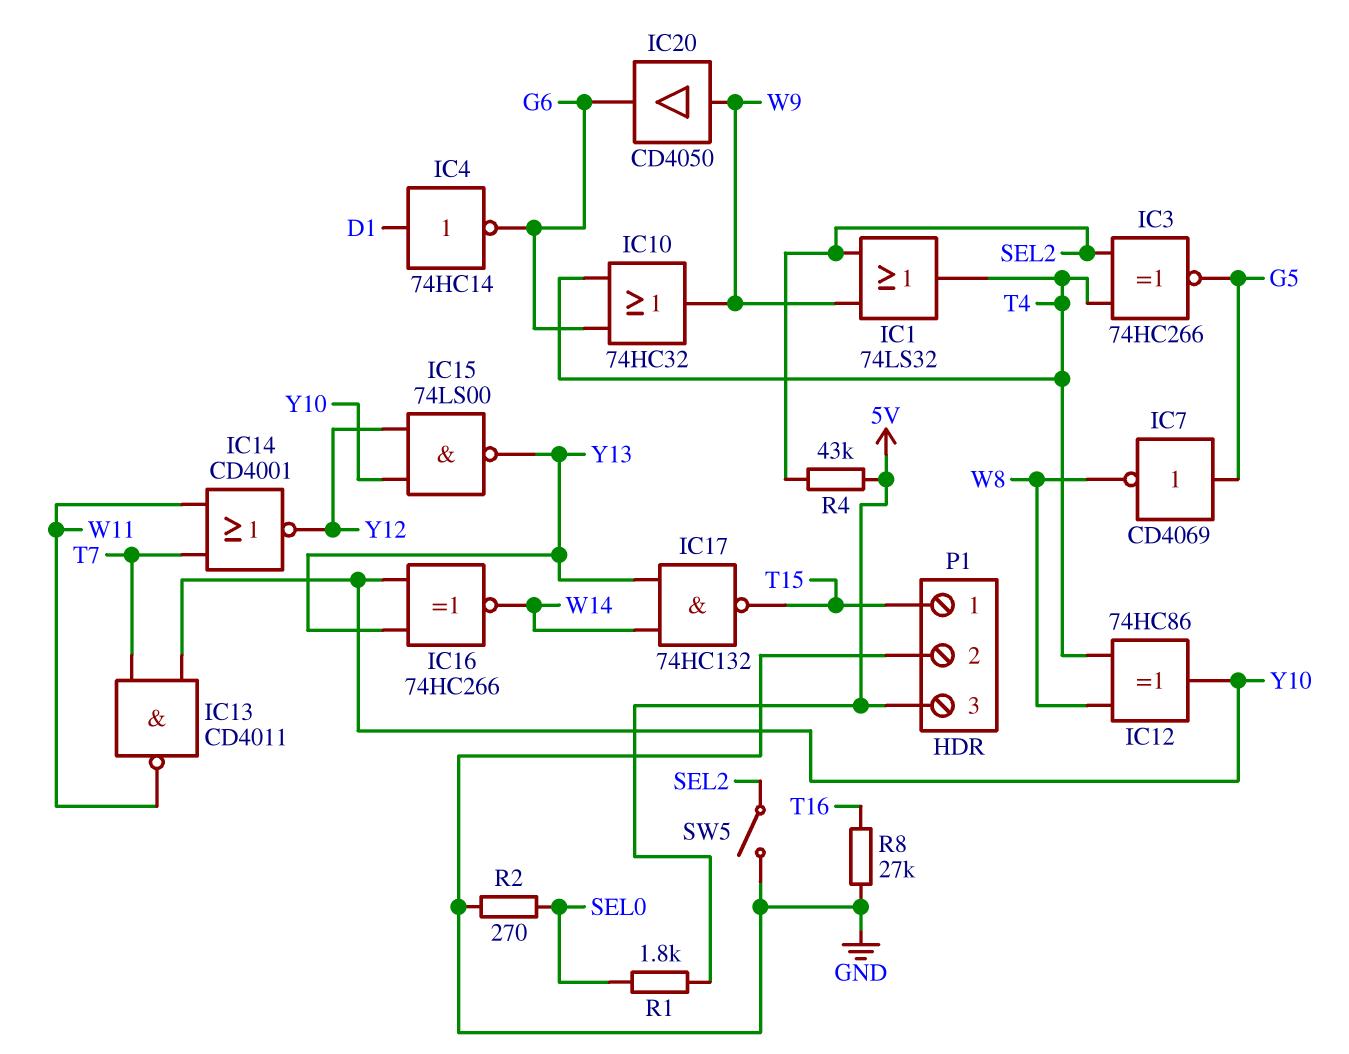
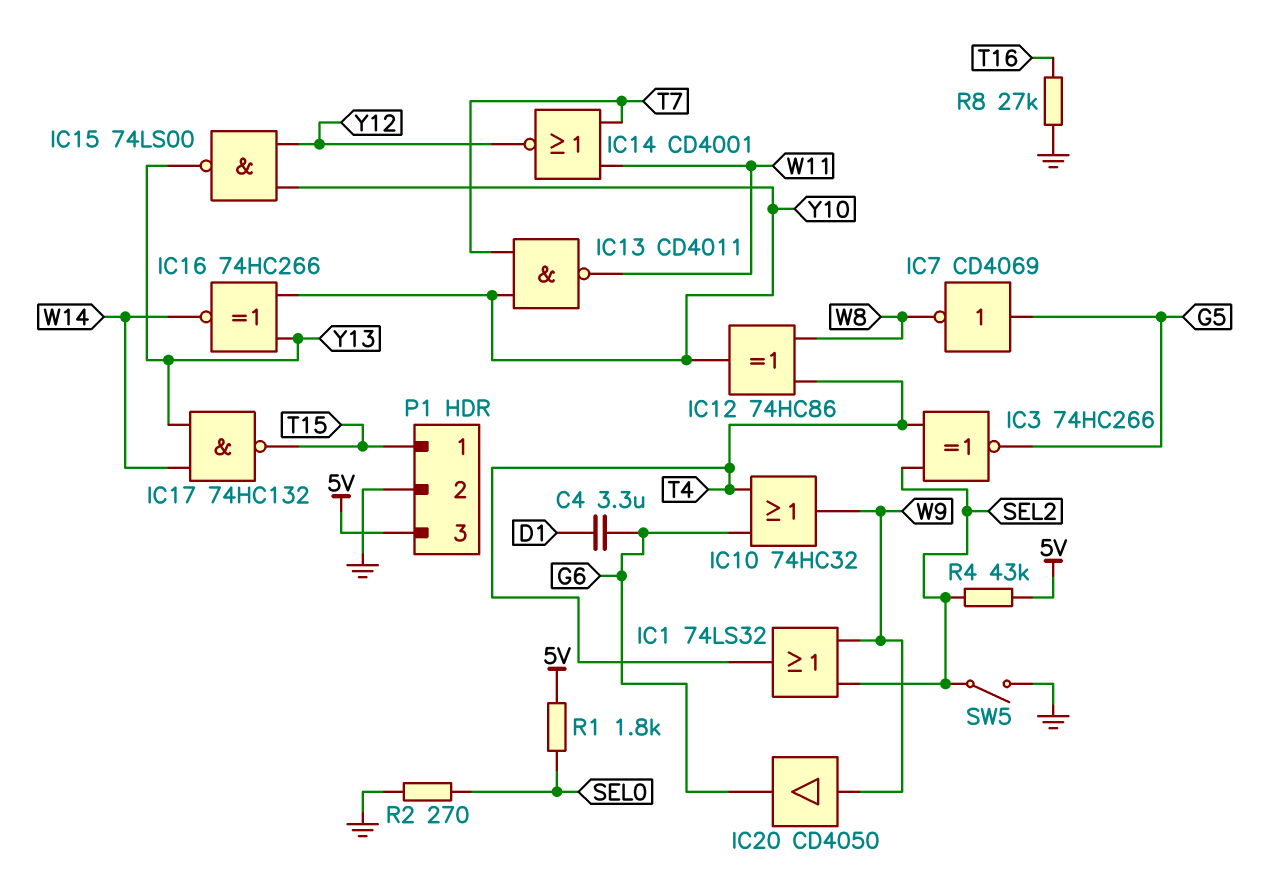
C4: none -> 3.3uF (D1, G6)
IC4: NOT 74HC14 (in D1, out G6) -> none

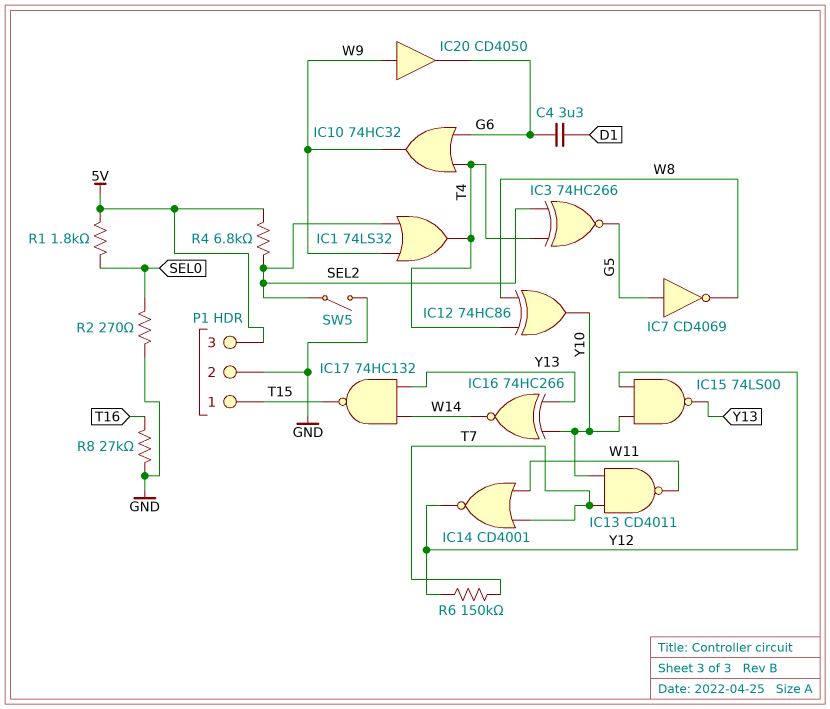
R4: 43k (5V, SEL2) -> 6.8k (5V, SEL2)
R6: none -> 150k (T7, Y12)

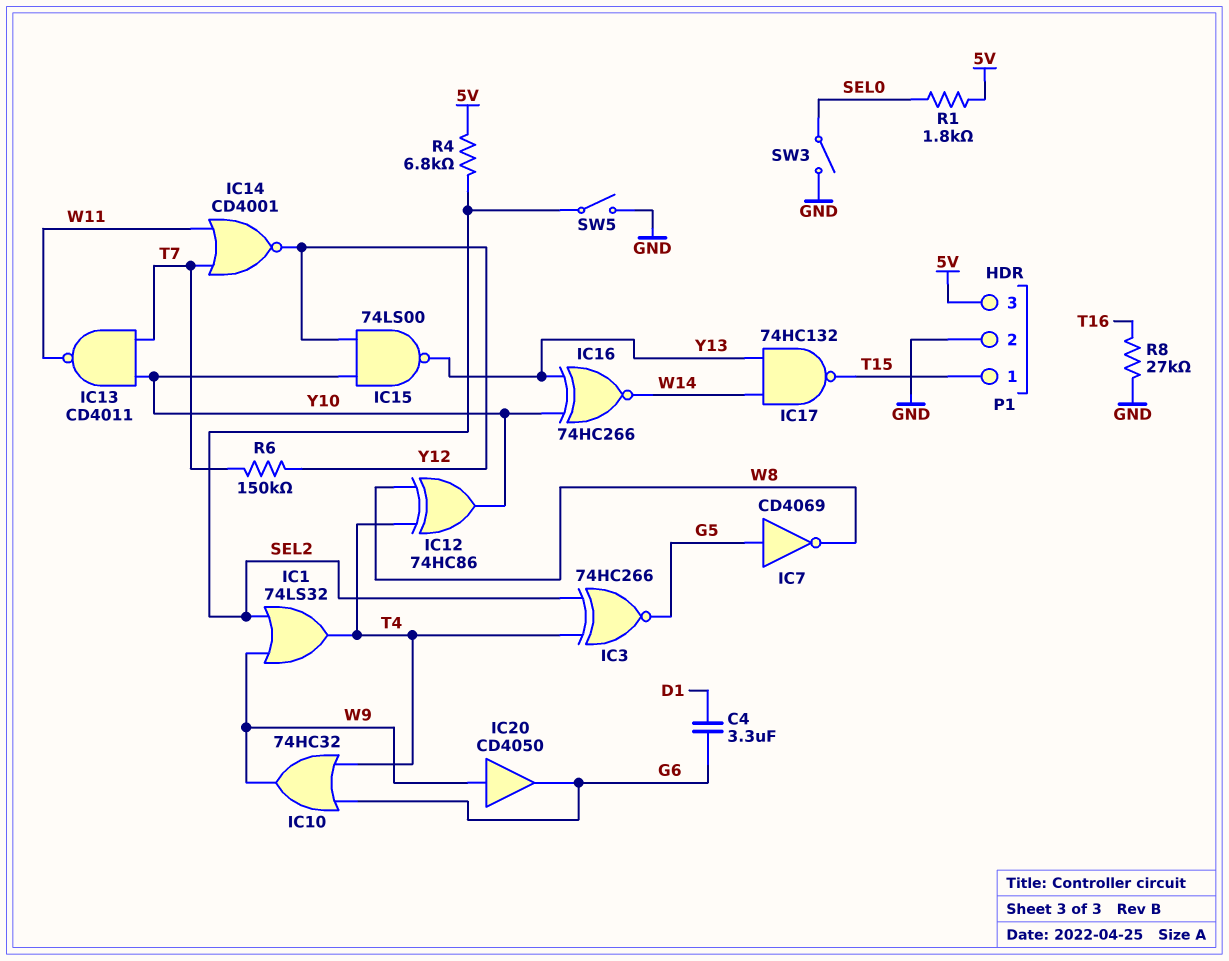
R2: 270 (GND, SEL0) -> none
SW3: none -> switch (GND, SEL0)

